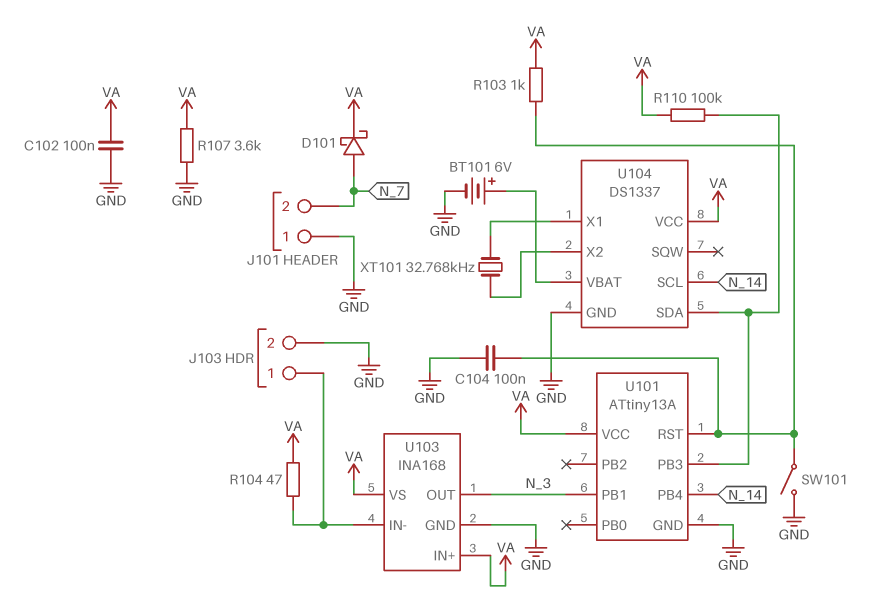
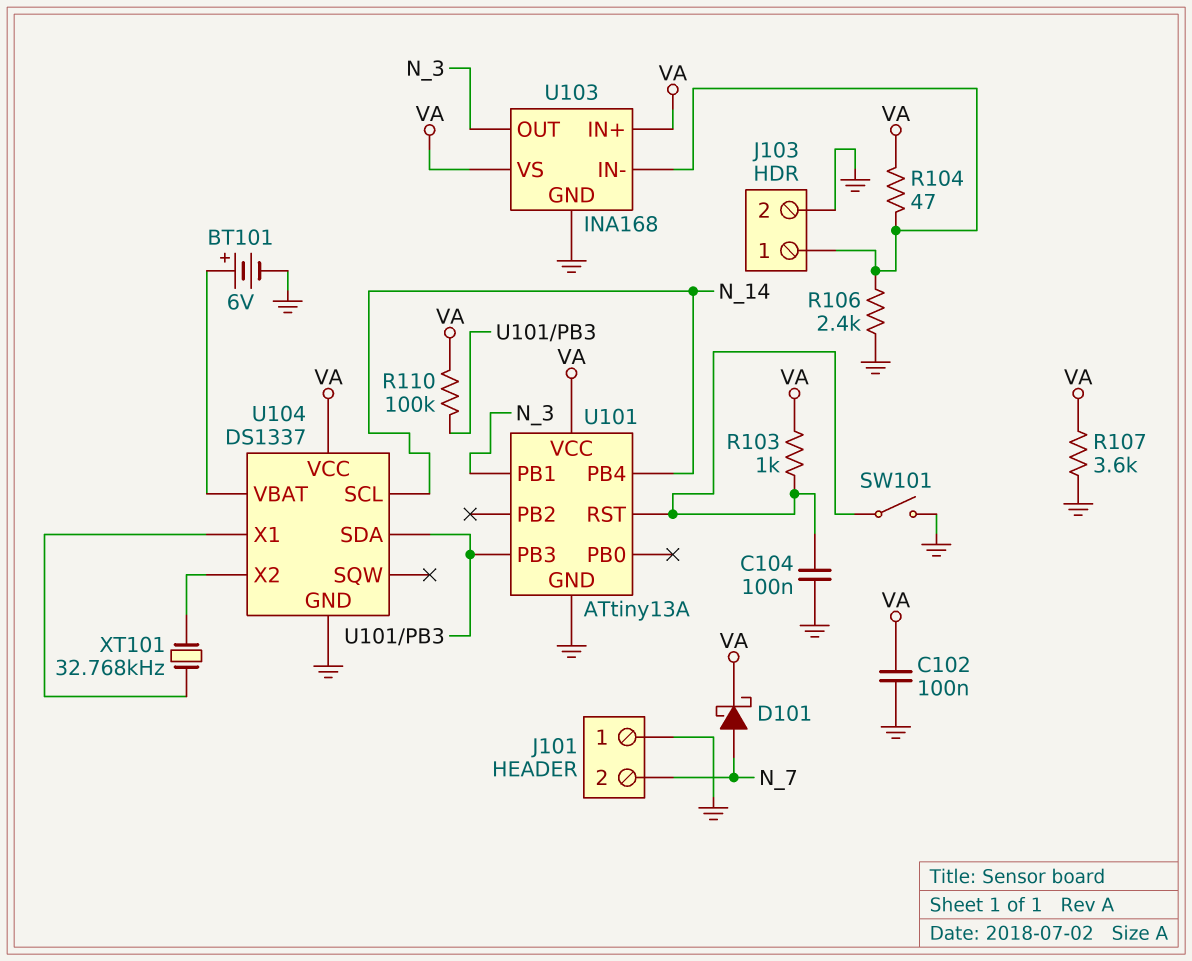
R106: none -> 2.4k (GND, J103/1)

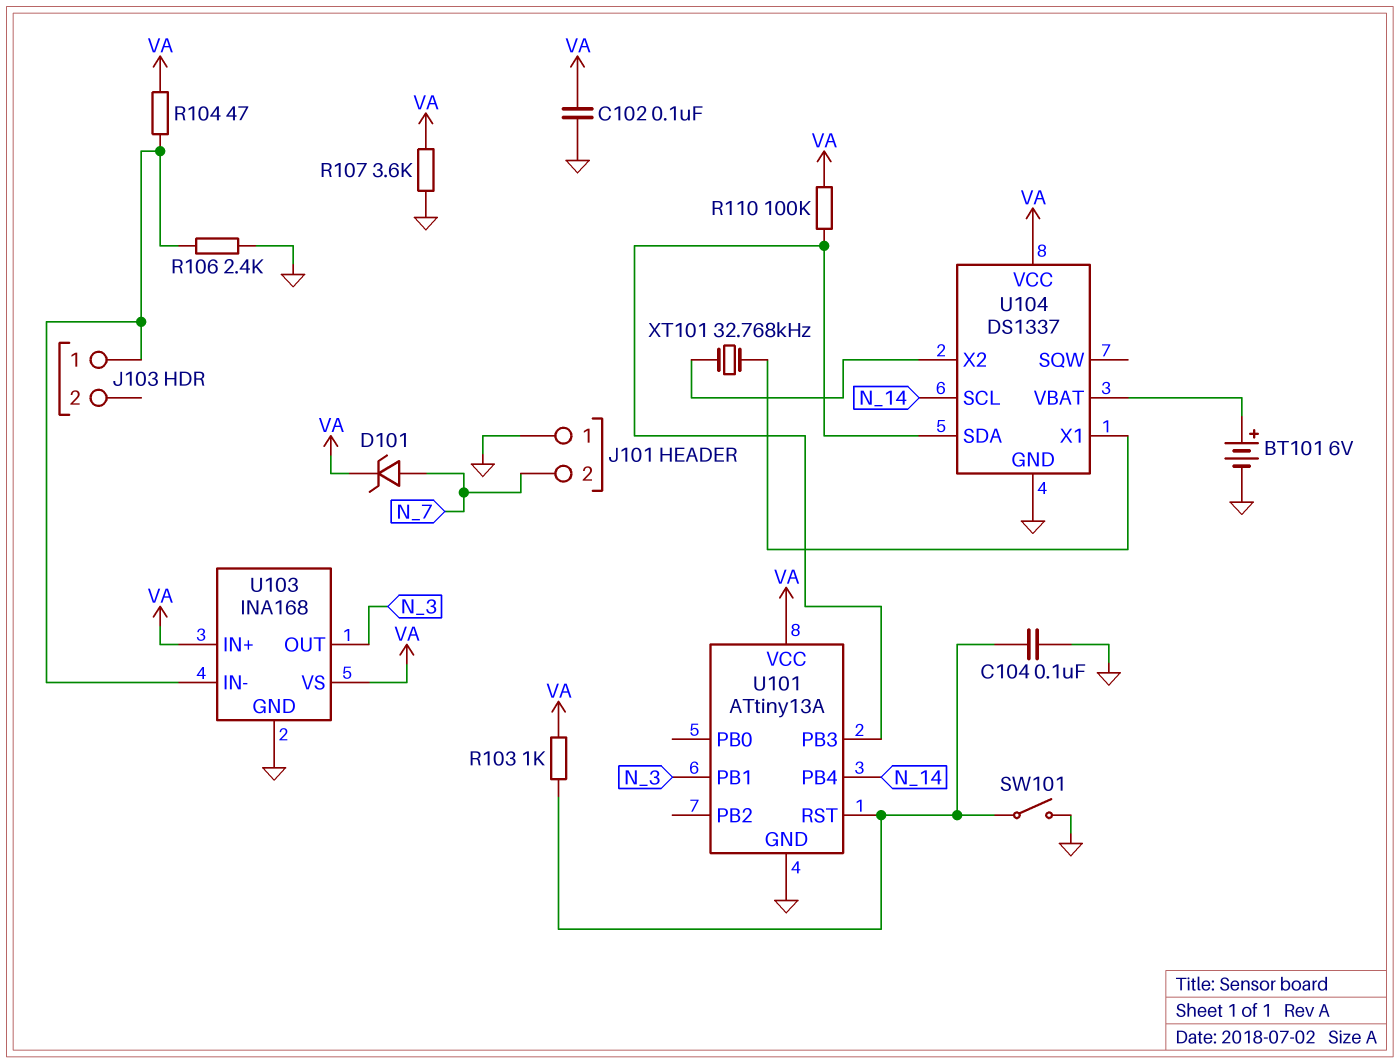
D101: schottky (A N_7, K VA) -> zener (A N_7, K VA)
J103 pin 2: GND -> none

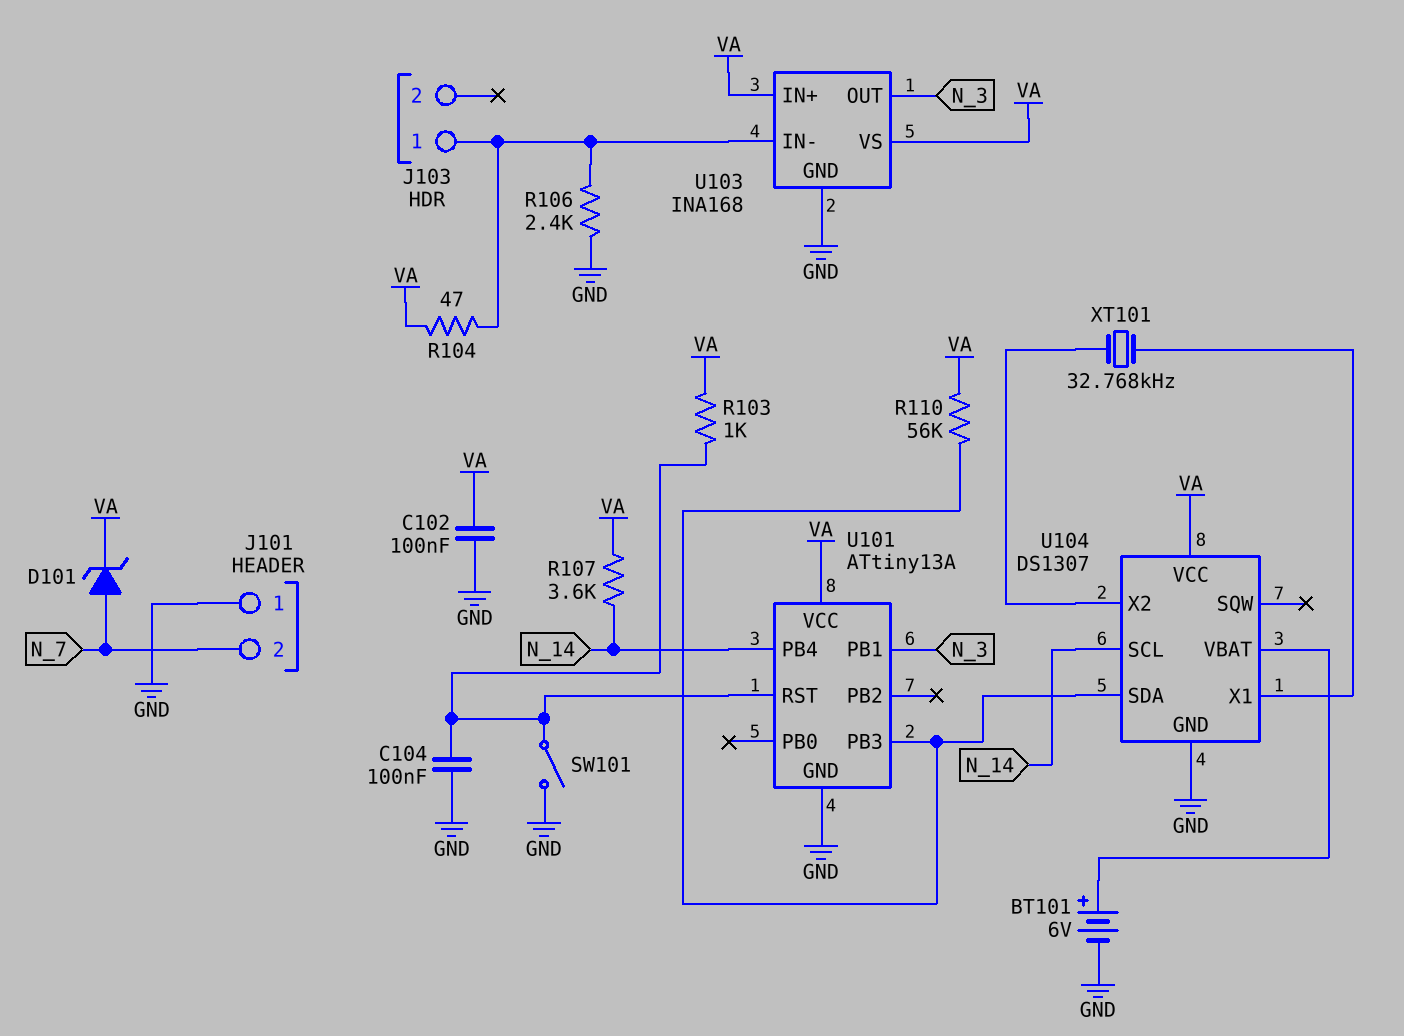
R107: 3.6k (GND, VA) -> 3.6k (N_14, VA)
R110: 100k (U101/PB3, VA) -> 56k (U101/PB3, VA)
U104: DS1337 -> DS1307

